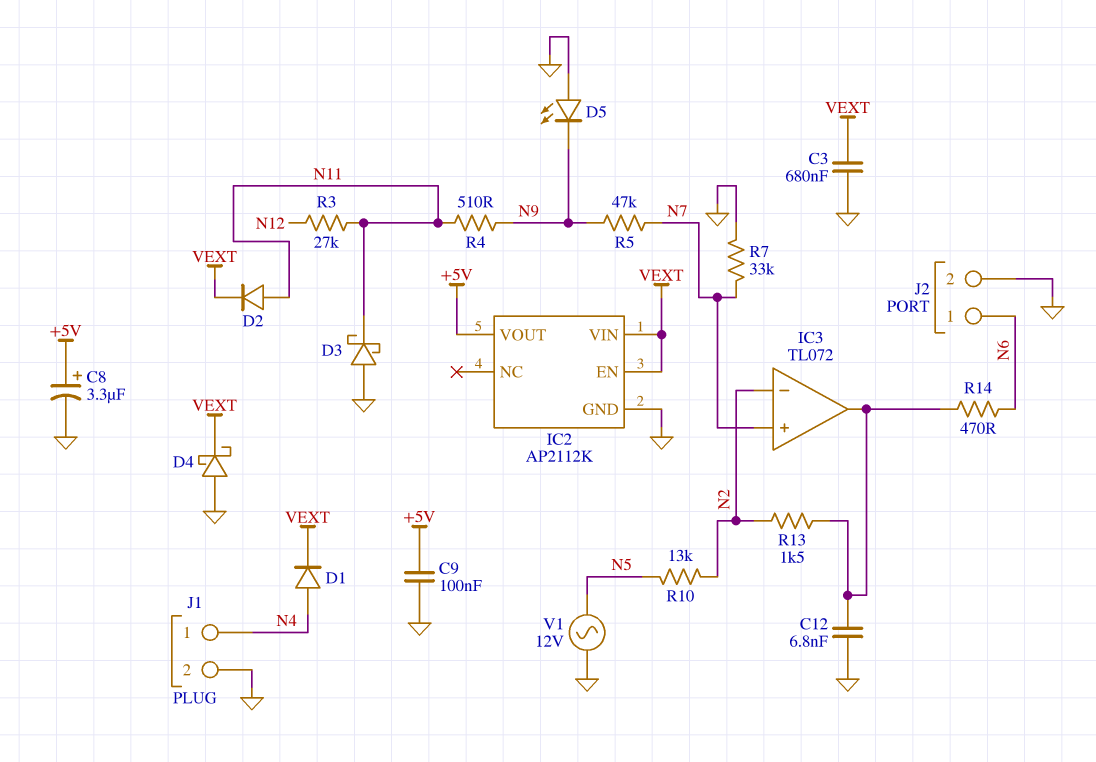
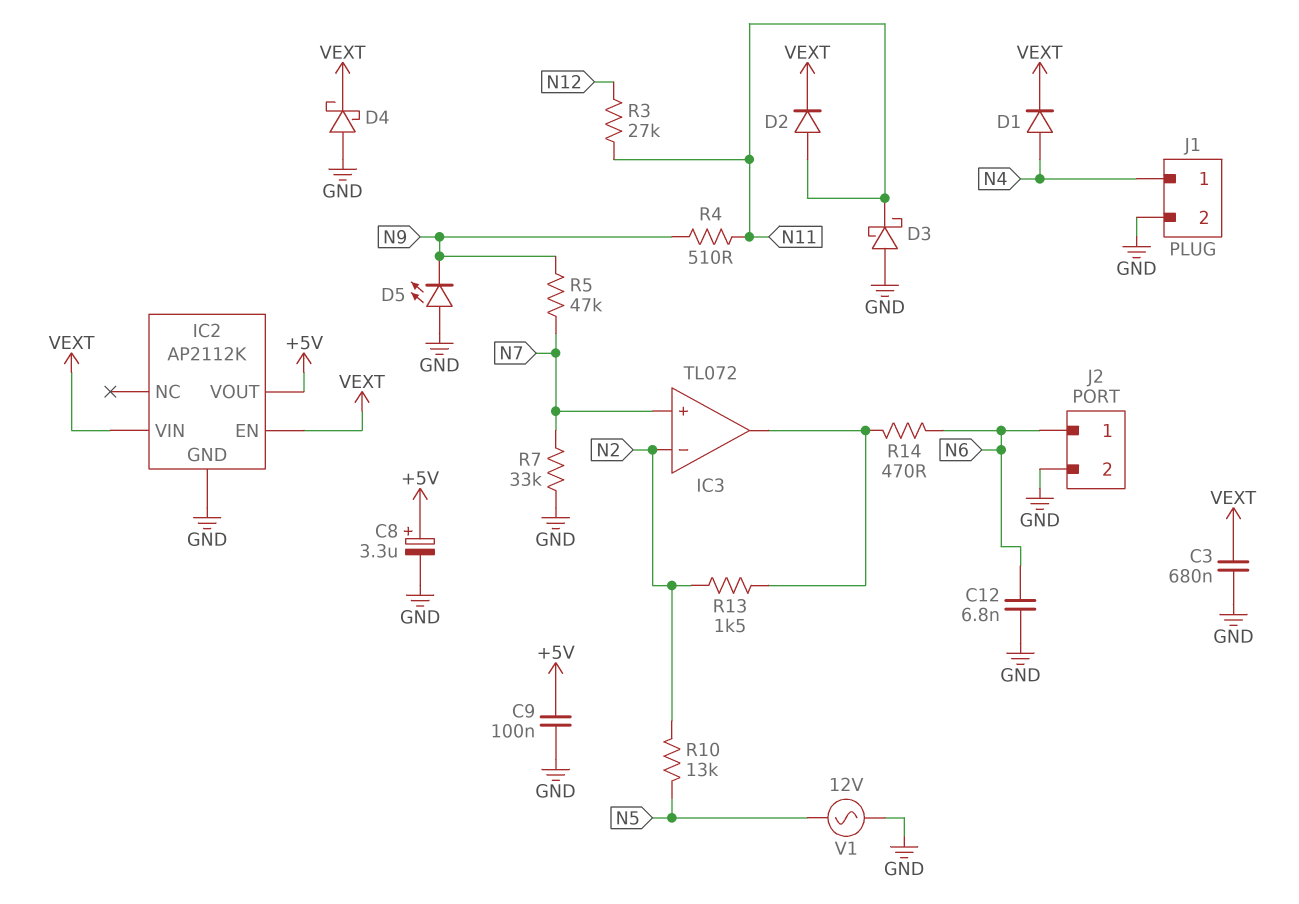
C12: 6.8nF (GND, IC3/out) -> 6.8nF (GND, N6)

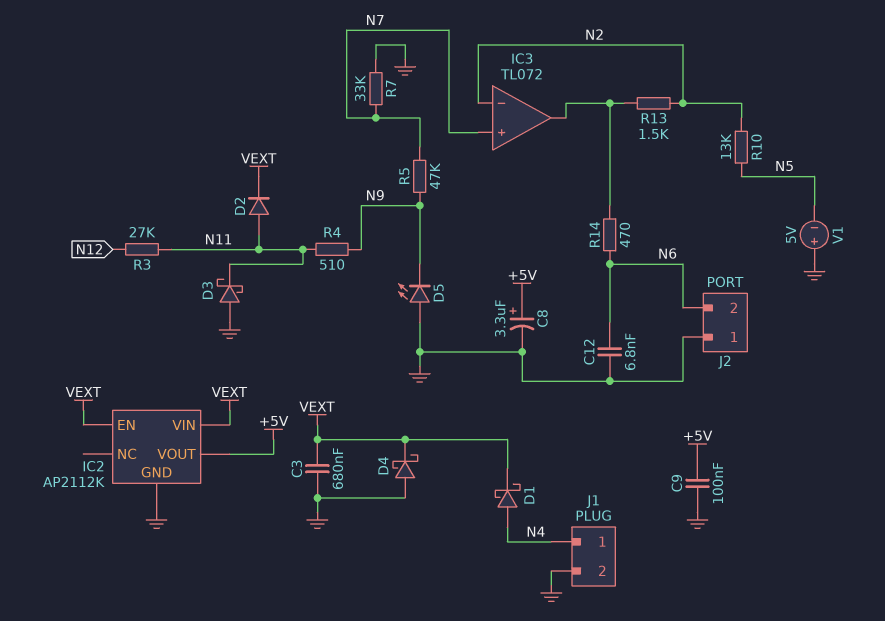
D1: diode (A N4, K VEXT) -> schottky (A N4, K VEXT)
J2 pin 1: N6 -> GND
J2 pin 2: GND -> N6
V1: AC 12V (GND, N5) -> 5V (plus GND, minus N5)

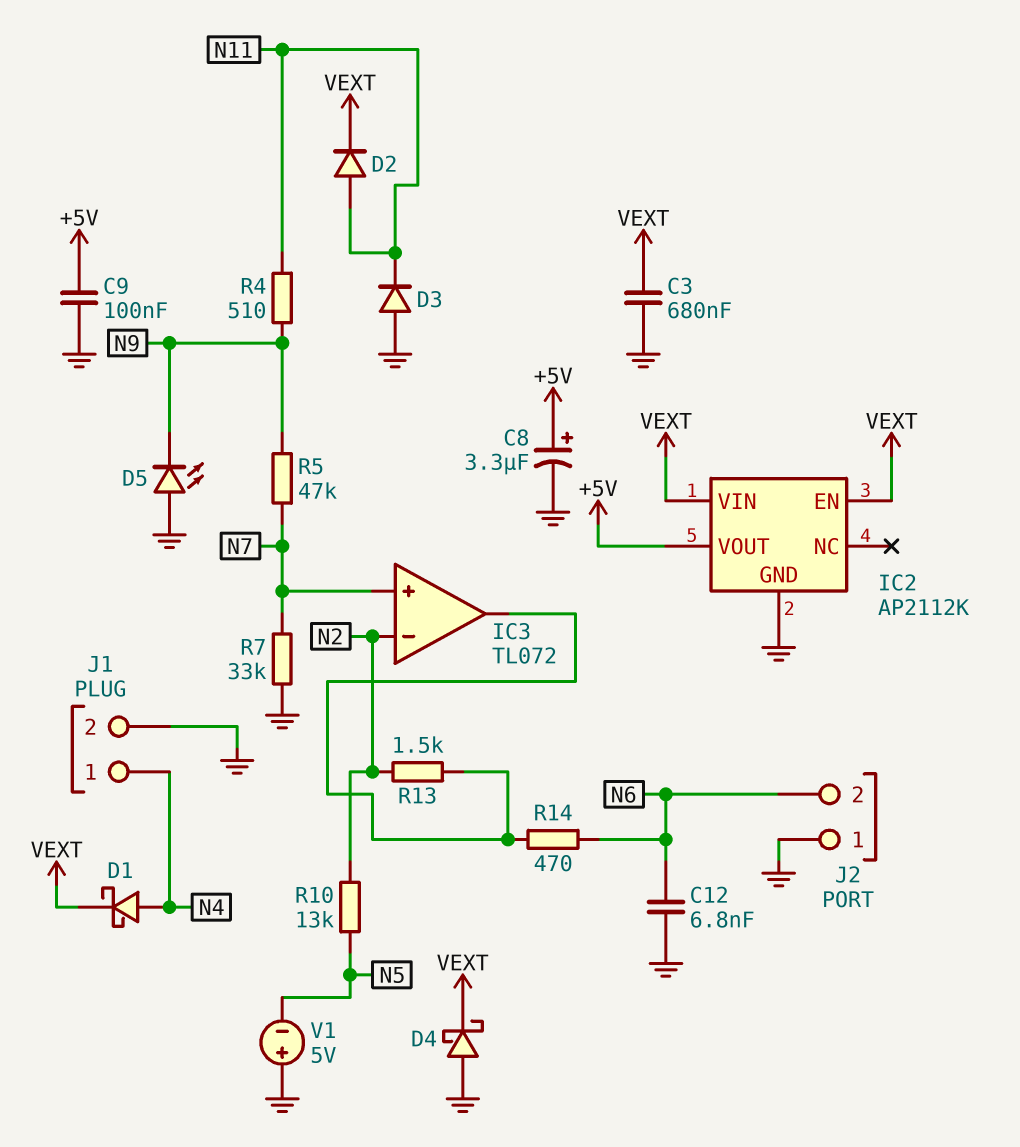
D3: schottky (A GND, K N11) -> diode (A GND, K N11)
R3: 27k (N11, N12) -> none

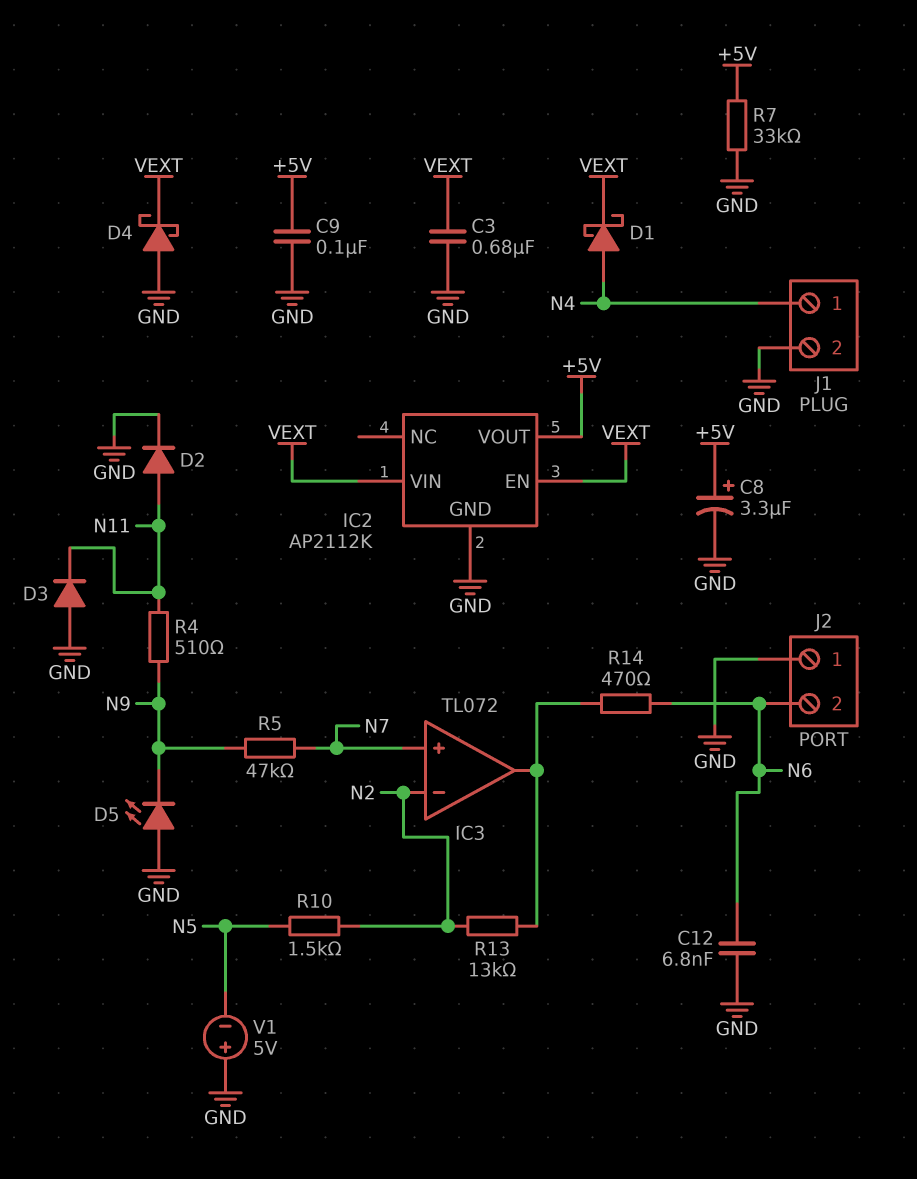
D2: diode (A N11, K VEXT) -> diode (A N11, K GND)
R7: 33k (GND, N7) -> 33k (+5V, GND)
R10: 13k (N2, N5) -> 1.5k (N2, N5)
R13: 1.5k (IC3/out, N2) -> 13k (IC3/out, N2)

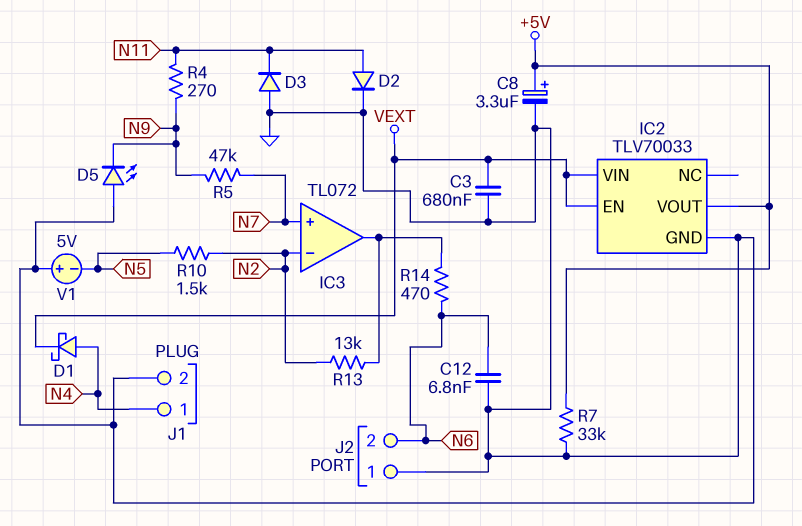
C9: 100nF (+5V, GND) -> none
D4: schottky (A GND, K VEXT) -> none
IC2: AP2112K -> TLV70033
R4: 510 (N9, N11) -> 270 (N9, N11)

